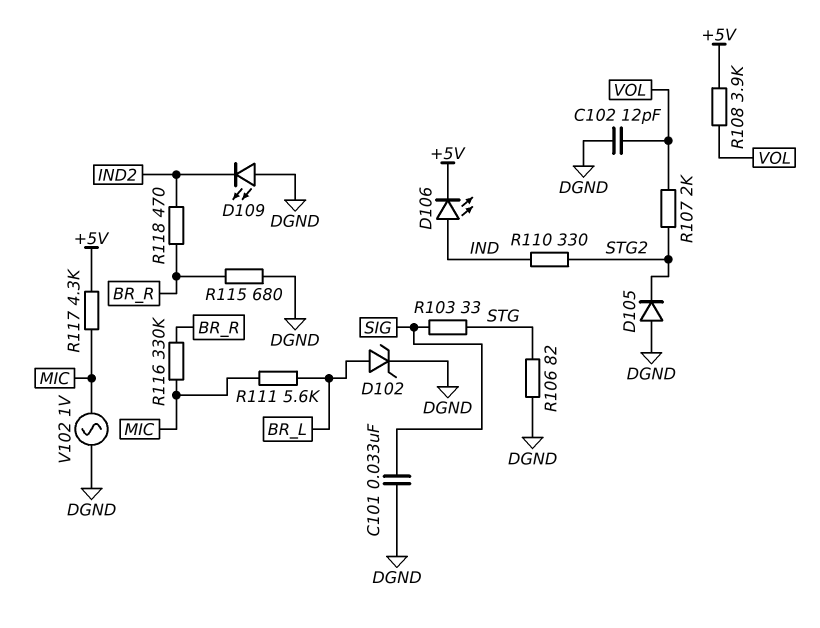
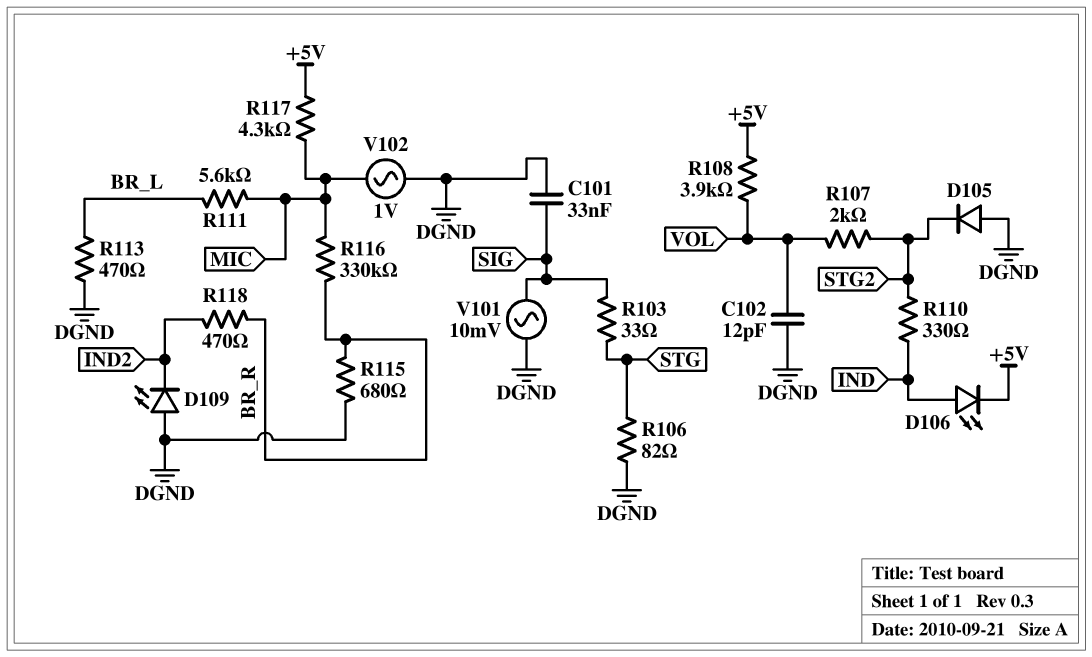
D102: zener (A BR_L, K DGND) -> none
R113: none -> 470 (BR_L, DGND)
V101: none -> AC 10mV (DGND, SIG)

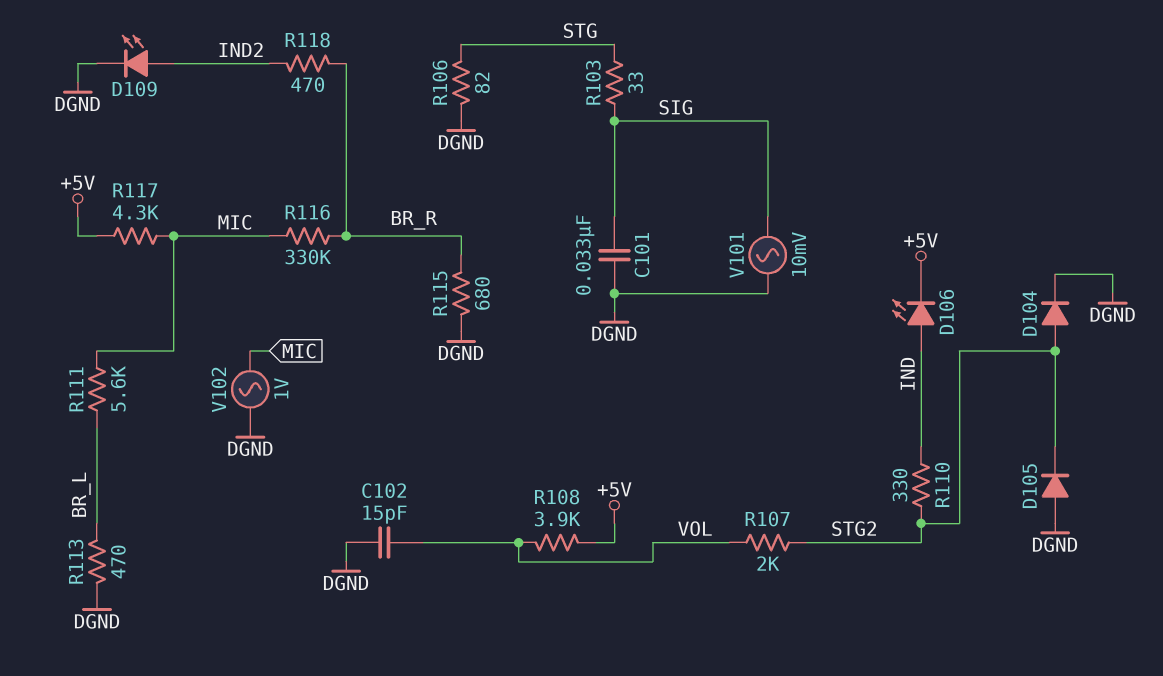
C102: 12pF (DGND, VOL) -> 15pF (DGND, VOL)
D104: none -> diode (A STG2, K DGND)
D109: LED (A DGND, K IND2) -> LED (A IND2, K DGND)

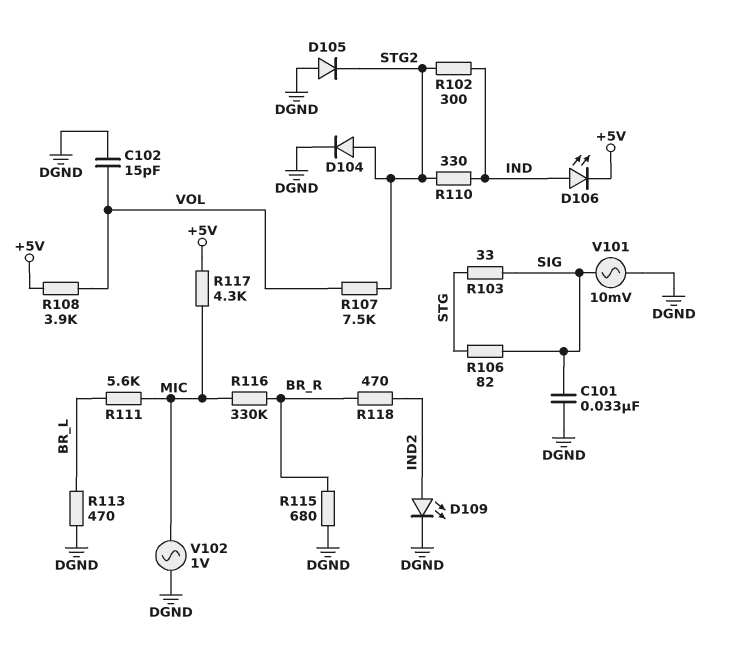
R102: none -> 300 (IND, STG2)
R106: 82 (DGND, STG) -> 82 (SIG, STG)
R107: 2k (STG2, VOL) -> 7.5k (STG2, VOL)

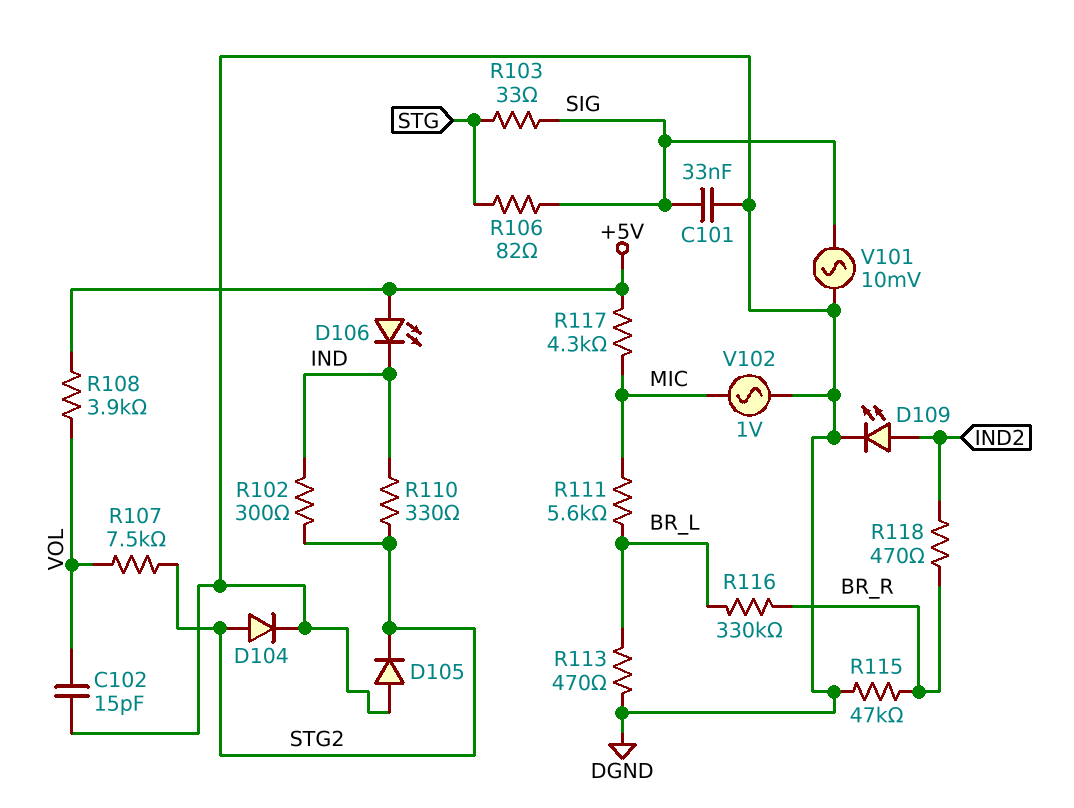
D106: LED (A IND, K +5V) -> LED (A +5V, K IND)
R115: 680 (BR_R, DGND) -> 47k (BR_R, DGND)
R116: 330k (BR_R, MIC) -> 330k (BR_L, BR_R)

